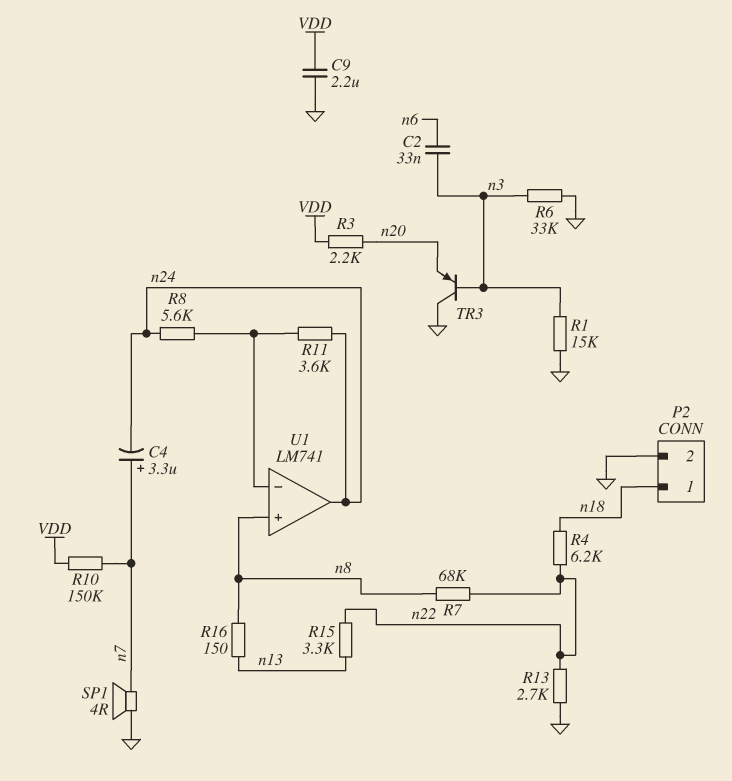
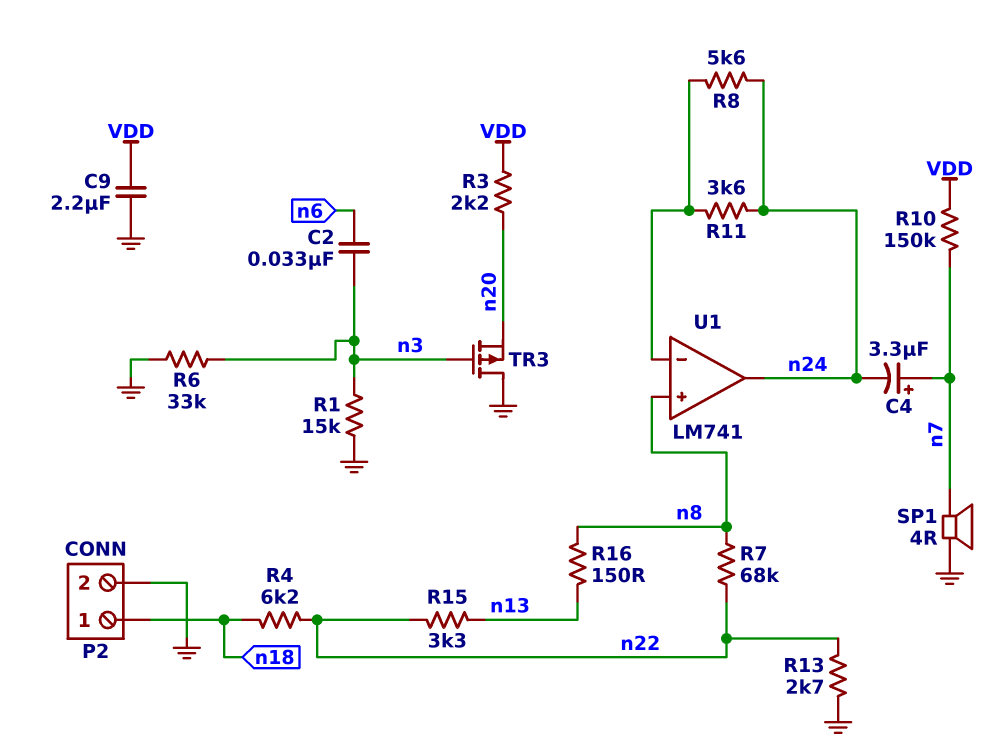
TR3: PNP (B n3, C GND, E n20) -> PMOS (G n3, D GND, S n20)

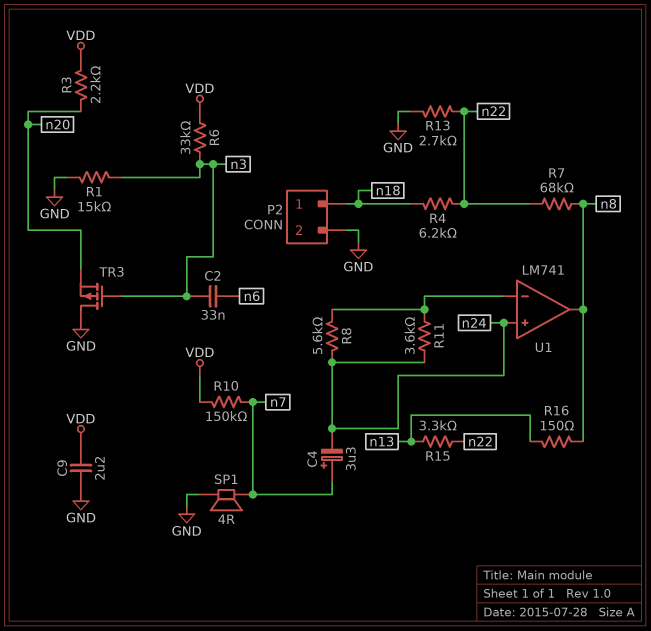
R6: 33k (GND, n3) -> 33k (VDD, n3)
U1 pin in+: n8 -> n24
U1 pin out: n24 -> n8

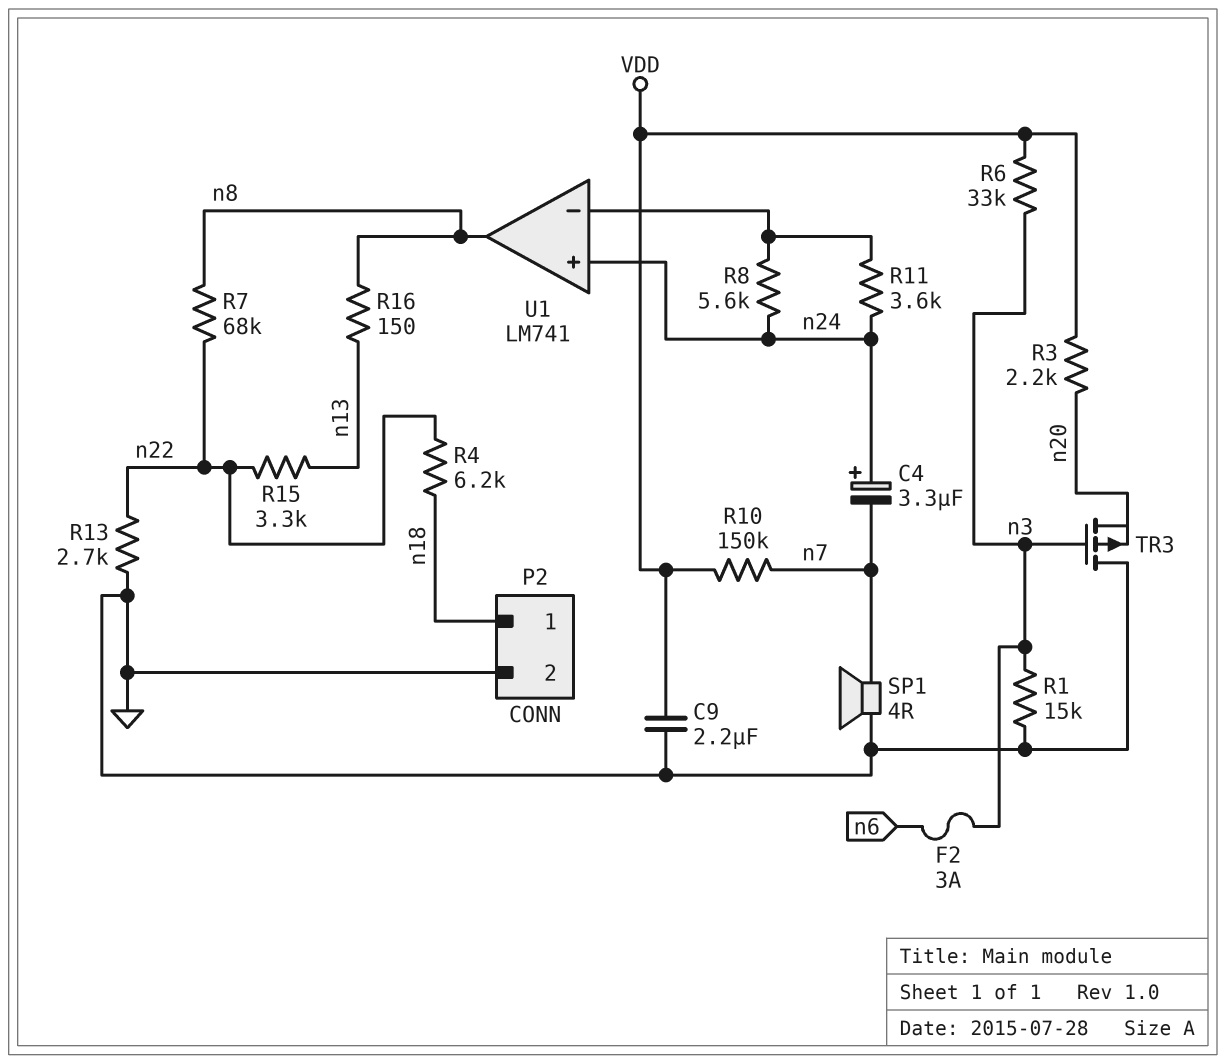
C2: 33nF (n3, n6) -> none
C4: 3.3uF (plus n7, minus n24) -> 3.3uF (plus n24, minus n7)
F2: none -> 3A (n3, n6)

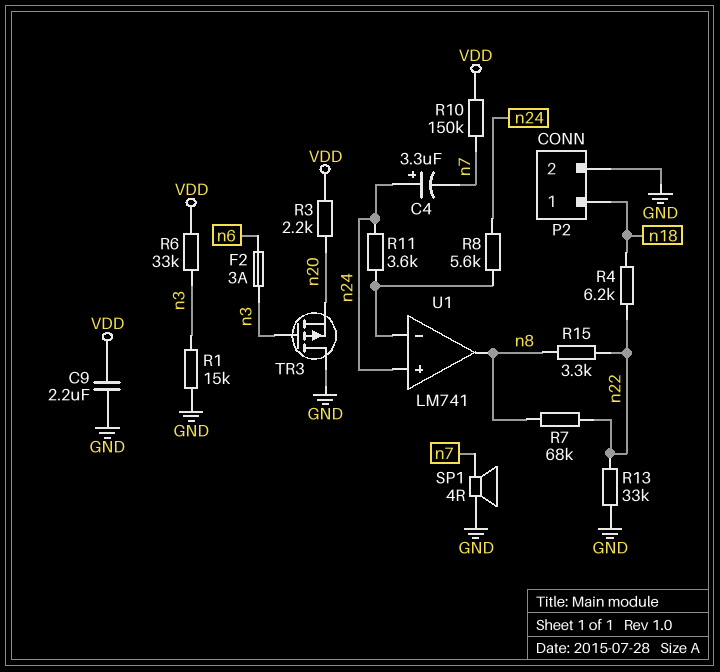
R13: 2.7k (GND, n22) -> 33k (GND, n22)
R15: 3.3k (n13, n22) -> 3.3k (n8, n22)
R16: 150 (n8, n13) -> none

